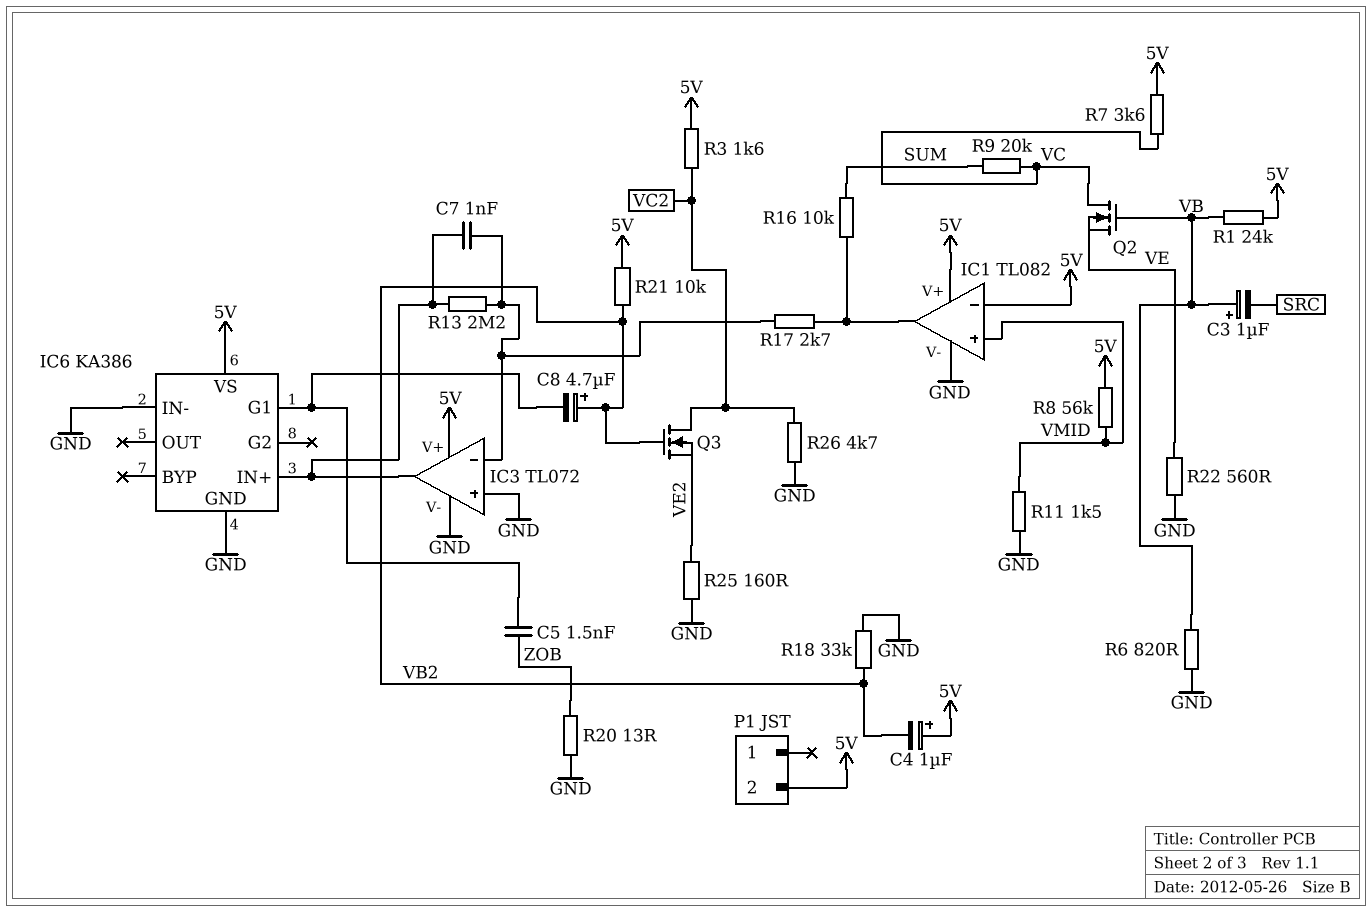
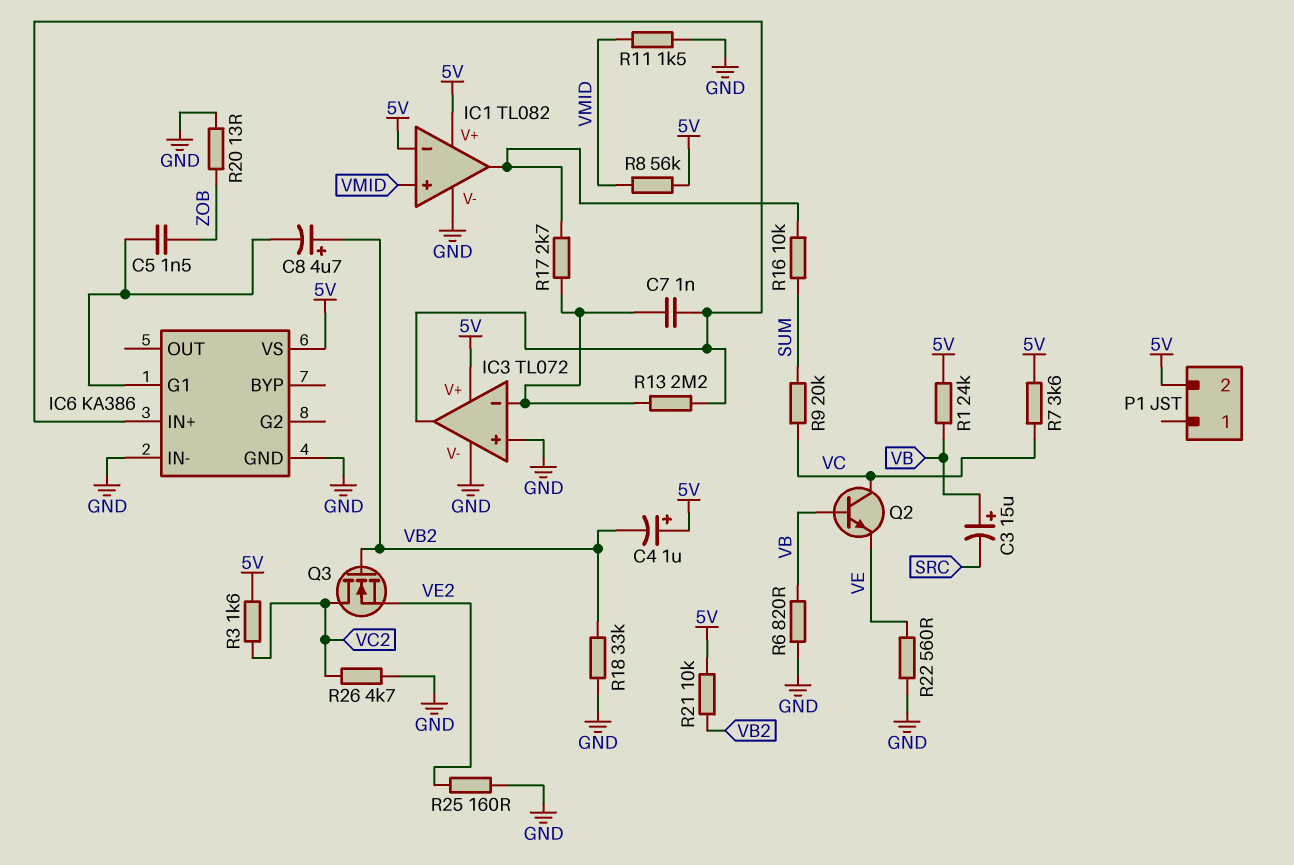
C3: 1uF (plus VB, minus SRC) -> 15uF (plus VB, minus SRC)
Q2: NMOS (G VB, D VC, S VE) -> NPN (B VB, C VC, E VE)

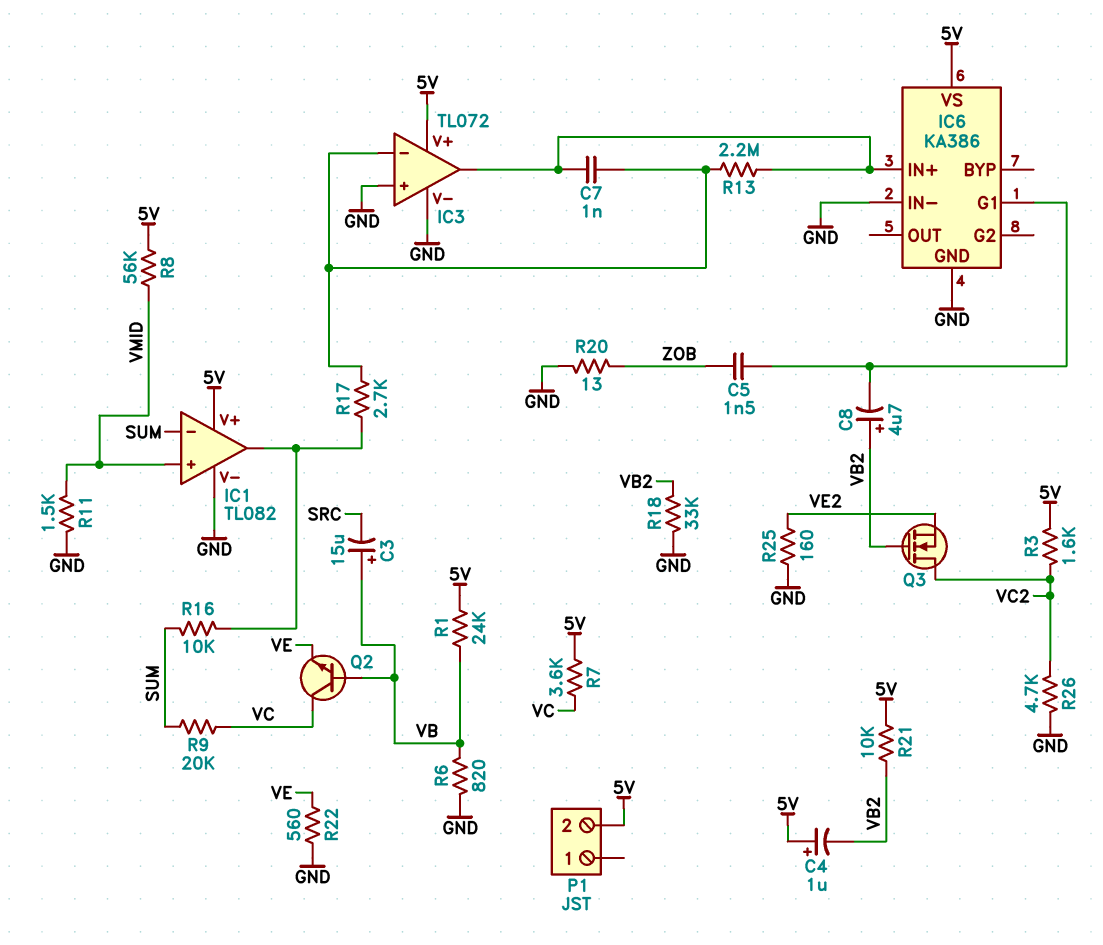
IC1 pin in-: 5V -> SUM

